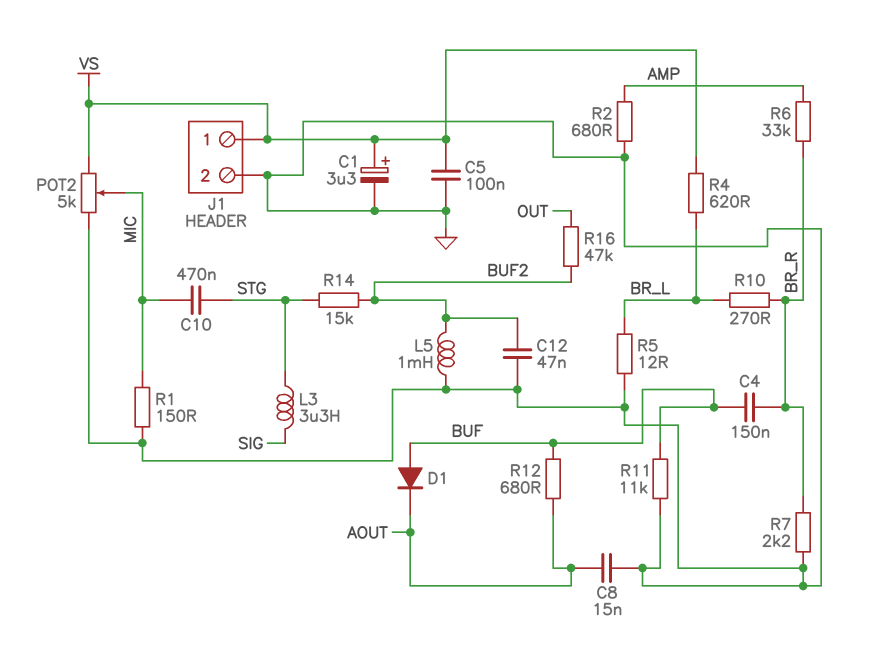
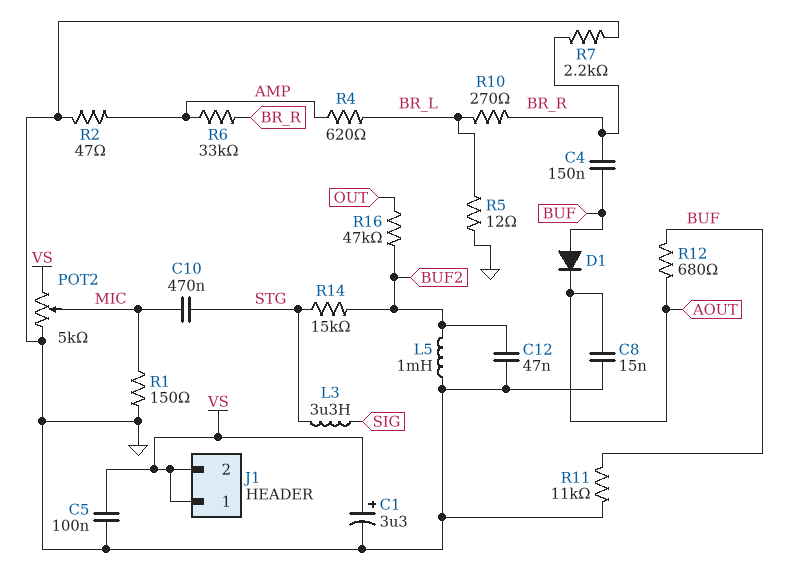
J1 pin 2: GND -> VS
R2: 680 (AMP, GND) -> 47 (AMP, GND)
R4: 620 (BR_L, VS) -> 620 (AMP, BR_L)

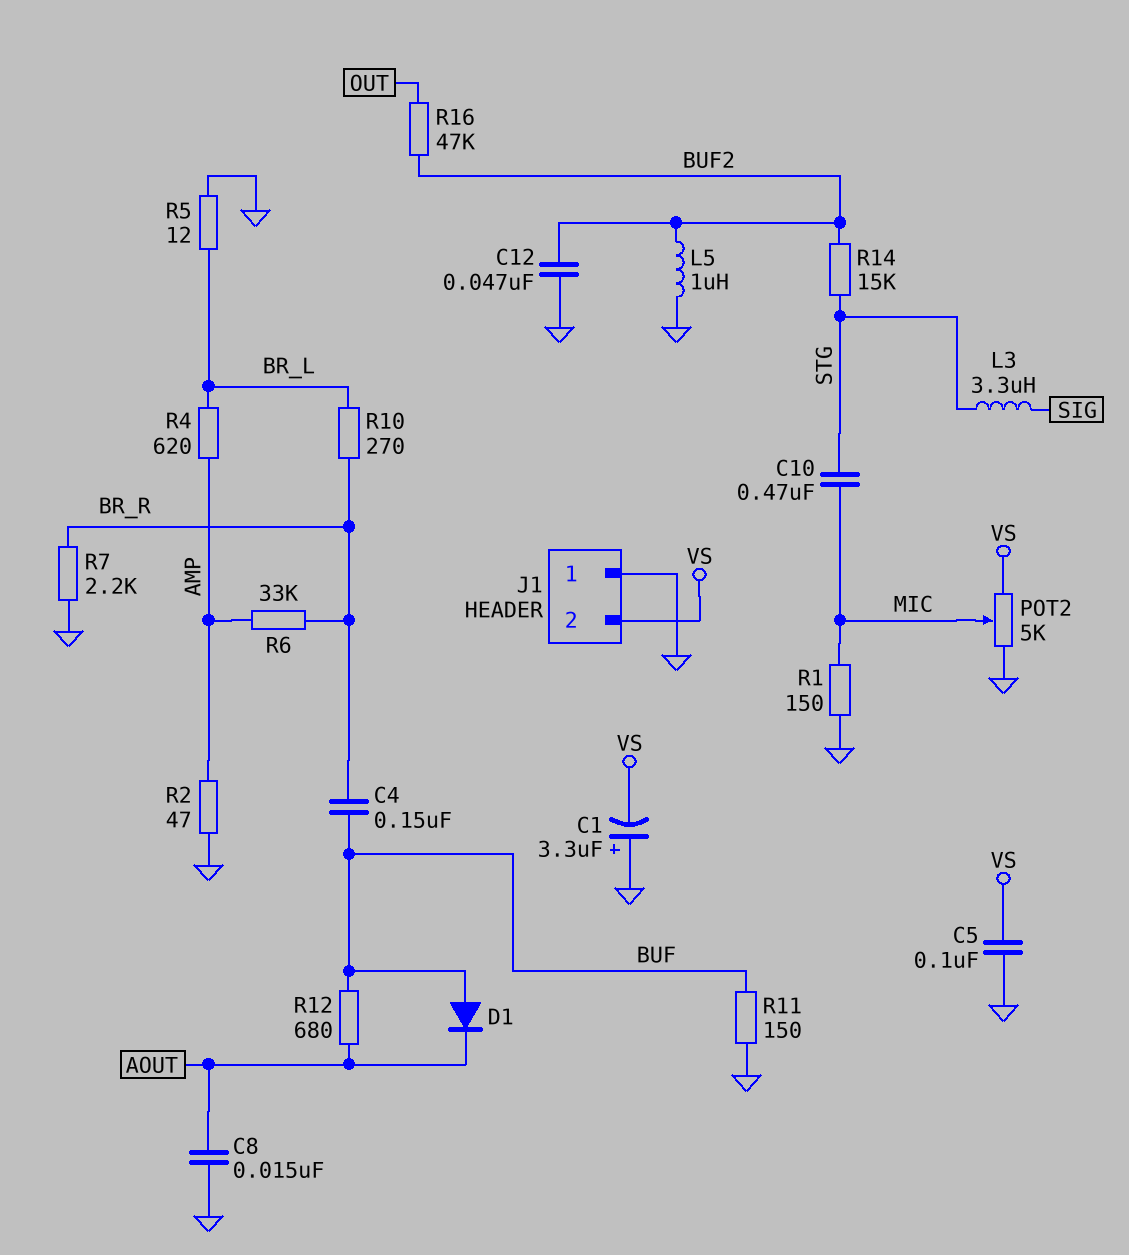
C1: 3.3uF (plus VS, minus GND) -> 3.3uF (plus GND, minus VS)
J1 pin 1: VS -> GND
L5: 1mH (BUF2, GND) -> 1uH (BUF2, GND)
R11: 11k (BUF, GND) -> 150 (BUF, GND)

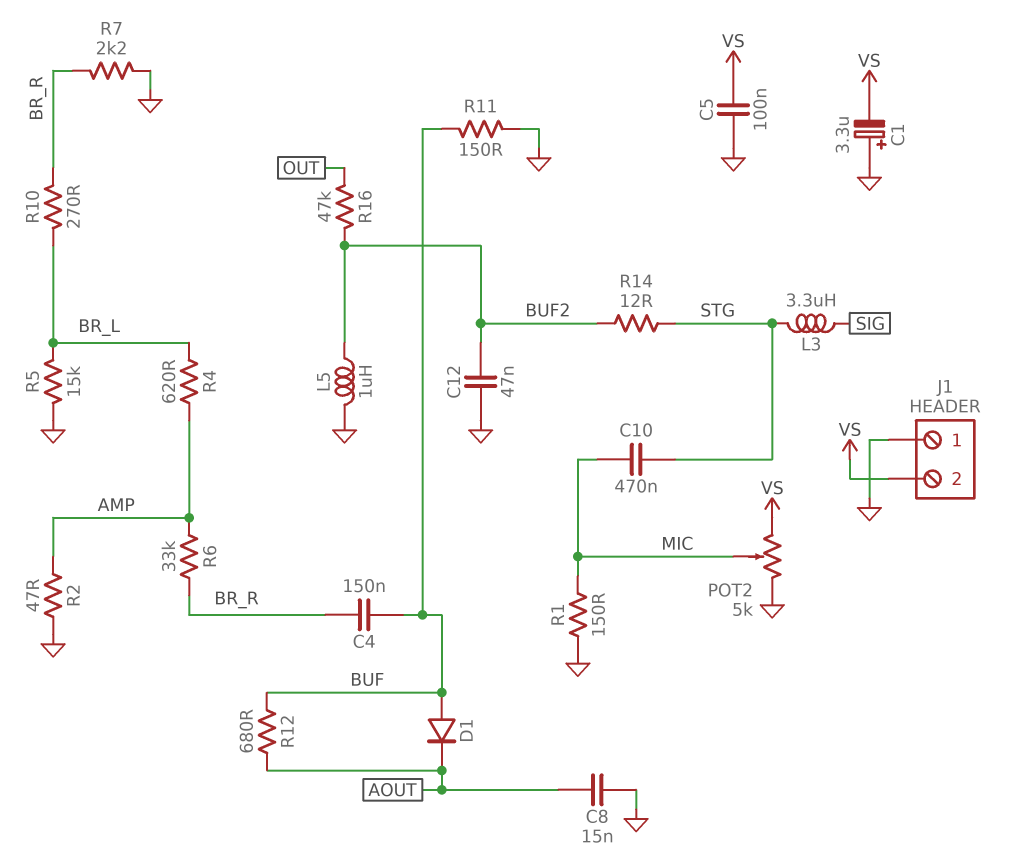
R5: 12 (BR_L, GND) -> 15k (BR_L, GND)
R14: 15k (BUF2, STG) -> 12 (BUF2, STG)

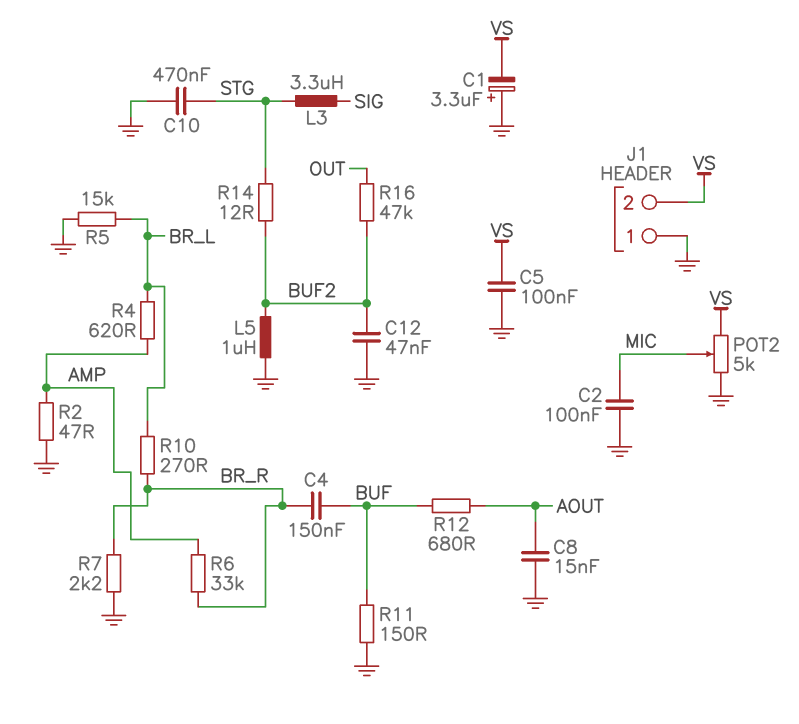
C2: none -> 100nF (GND, MIC)
C10: 470nF (MIC, STG) -> 470nF (GND, STG)
D1: diode (A BUF, K AOUT) -> none
R1: 150 (GND, MIC) -> none

